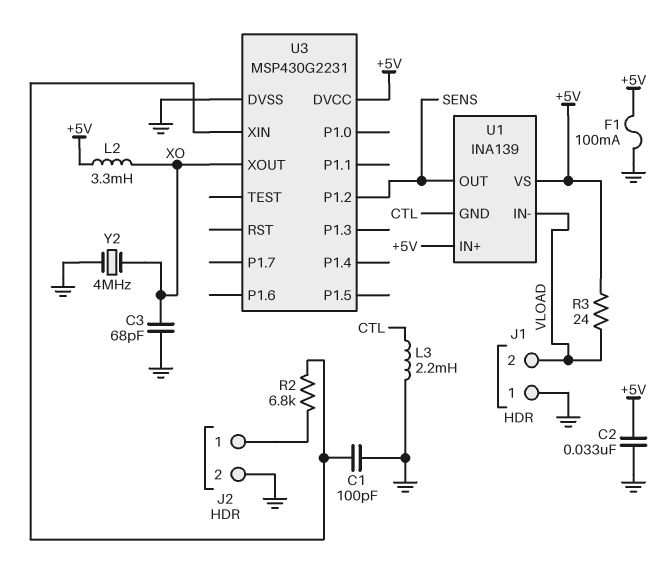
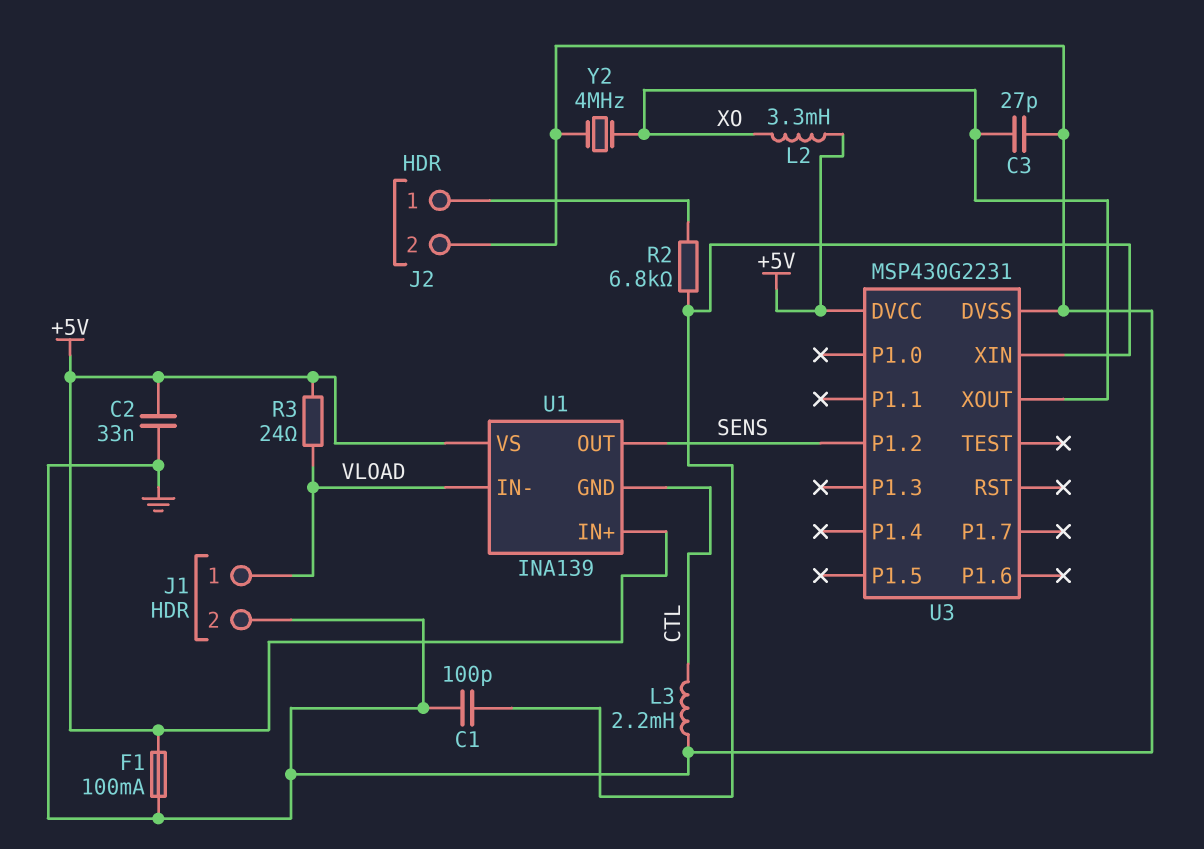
C3: 68pF (GND, XO) -> 27pF (GND, XO)
J1 pin 1: GND -> VLOAD
J1 pin 2: VLOAD -> GND

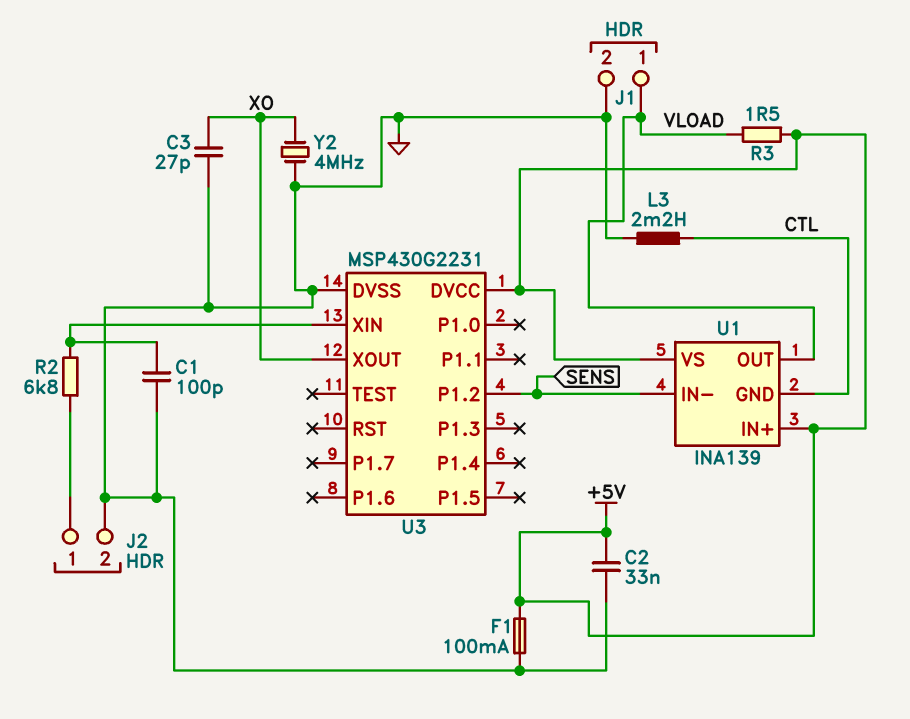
L2: 3.3mH (+5V, XO) -> none
R3: 24 (+5V, VLOAD) -> 1.5 (+5V, VLOAD)
U1 pin IN-: VLOAD -> SENS
U1 pin OUT: SENS -> VLOAD

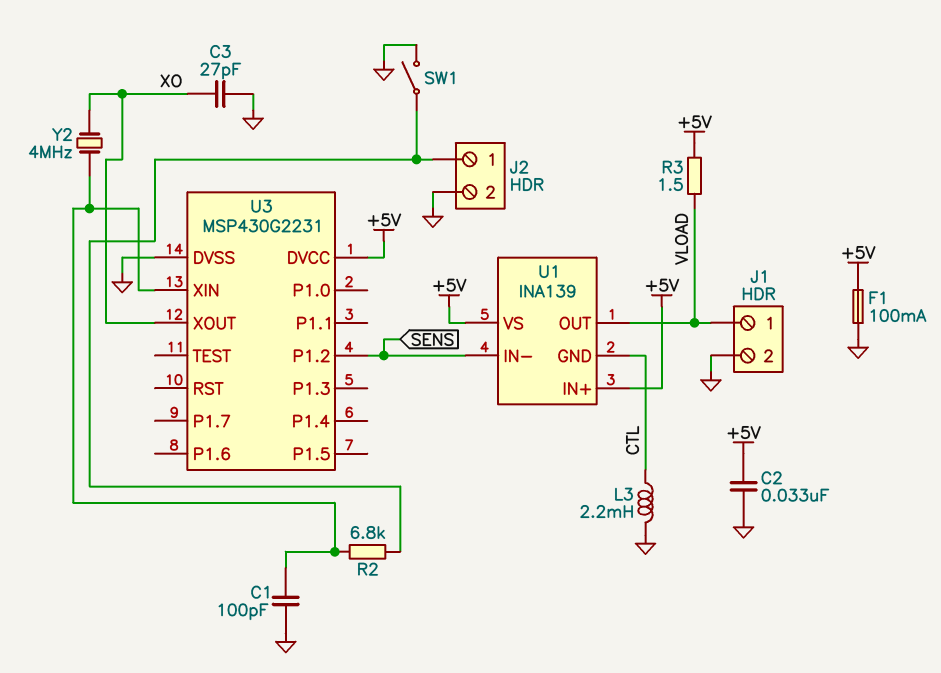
SW1: none -> switch (GND, J2/1)
Y2: 4MHz (GND, XO) -> 4MHz (U3/XIN, XO)

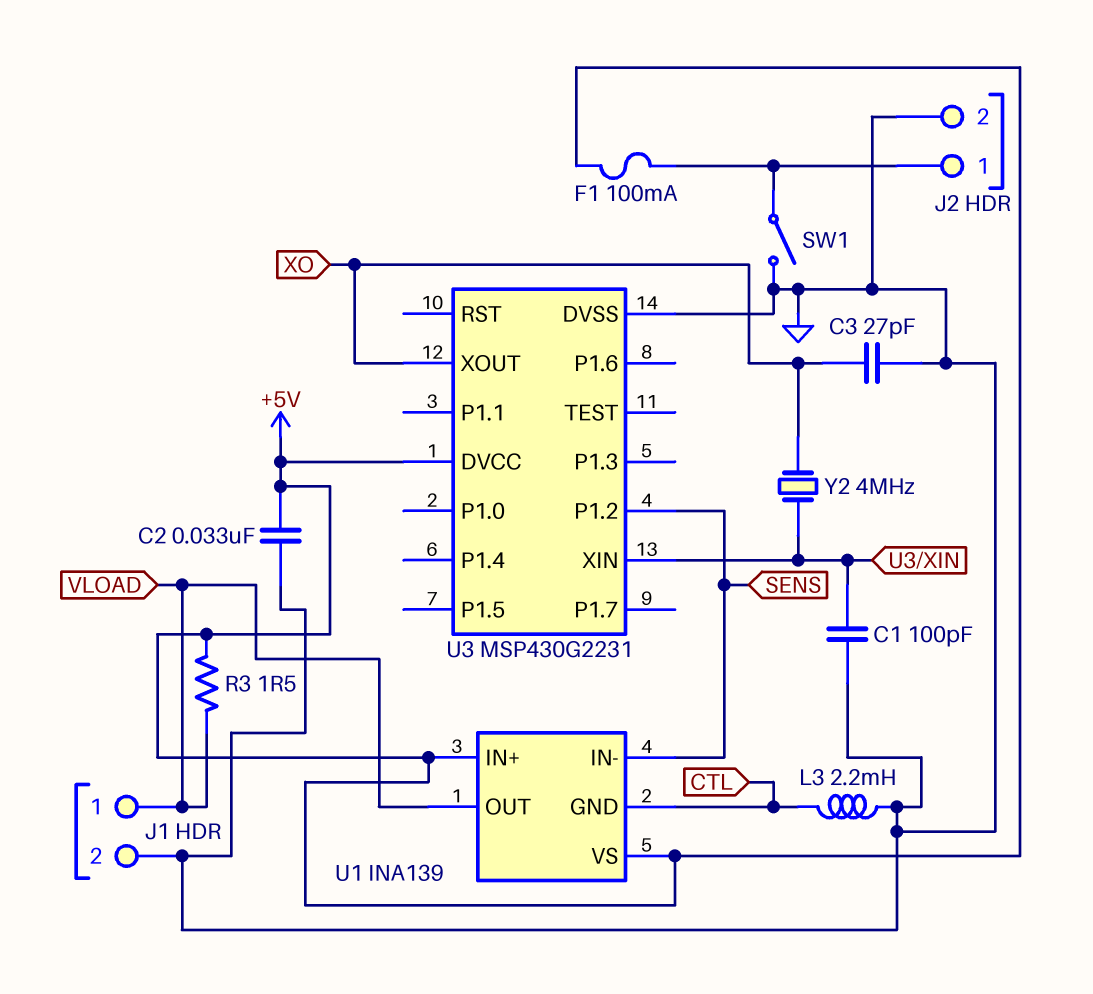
F1: 100mA (+5V, GND) -> 100mA (+5V, J2/1)
R2: 6.8k (J2/1, U3/XIN) -> none

